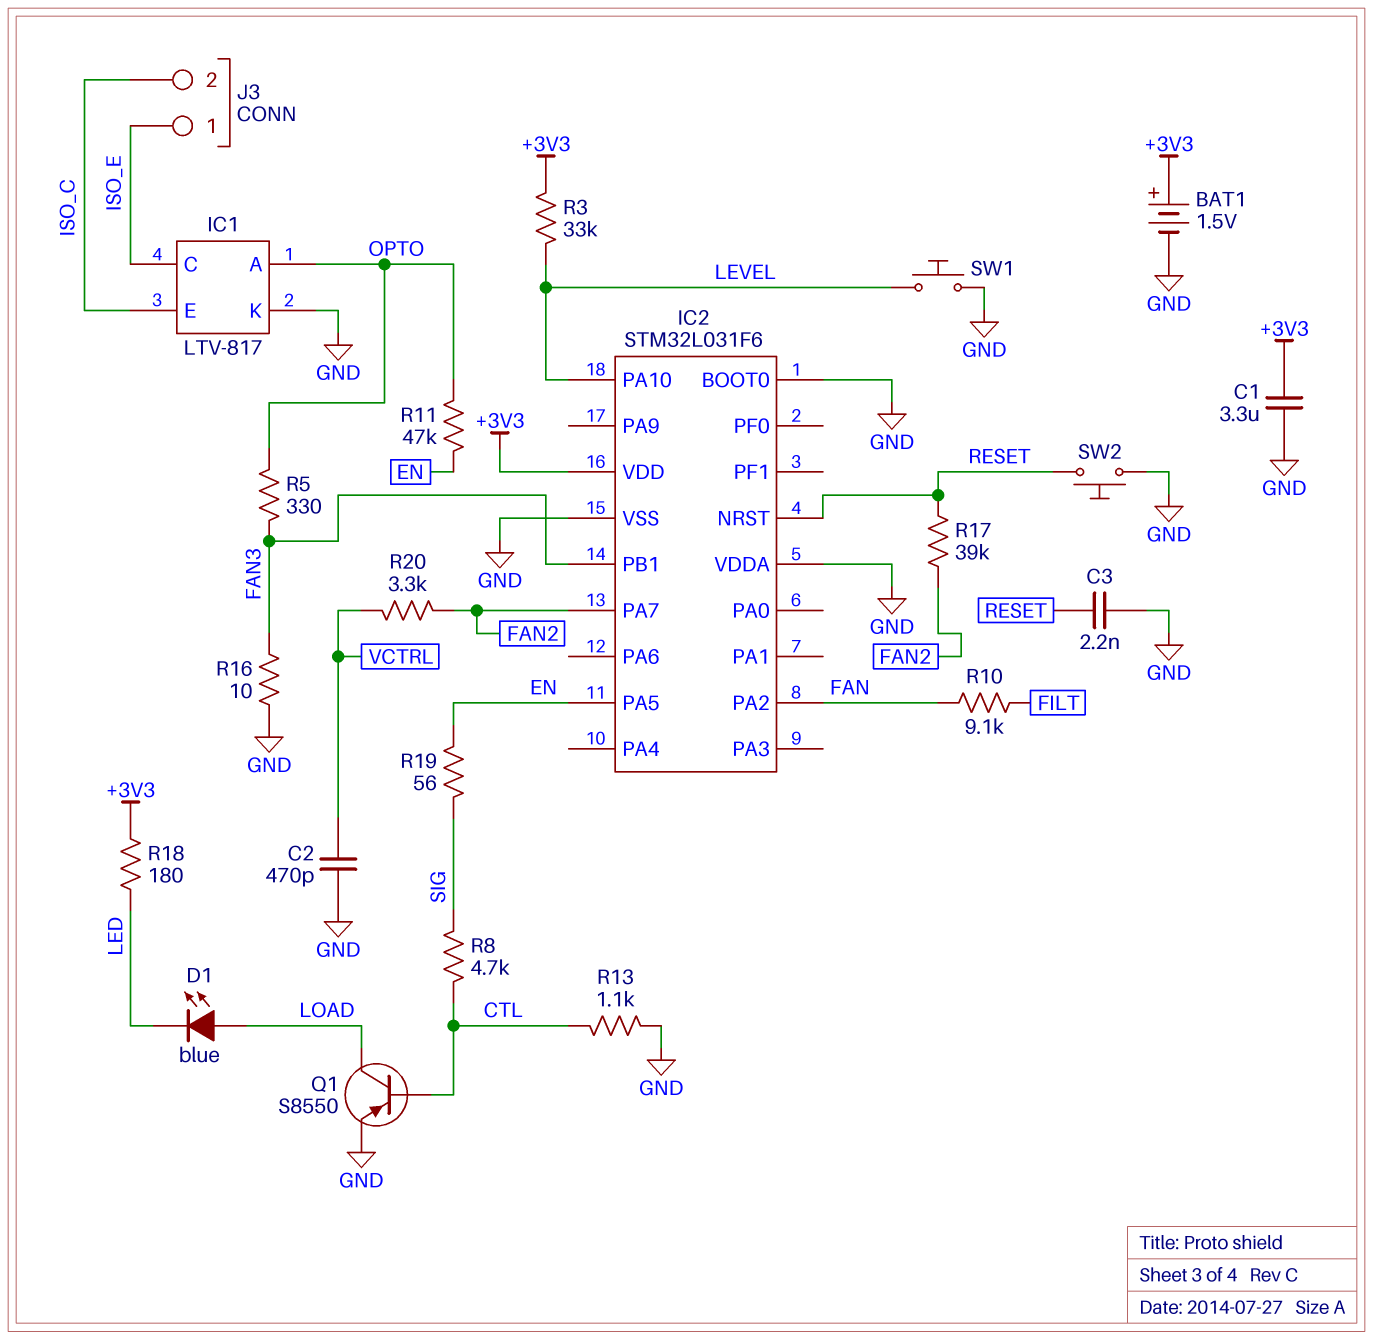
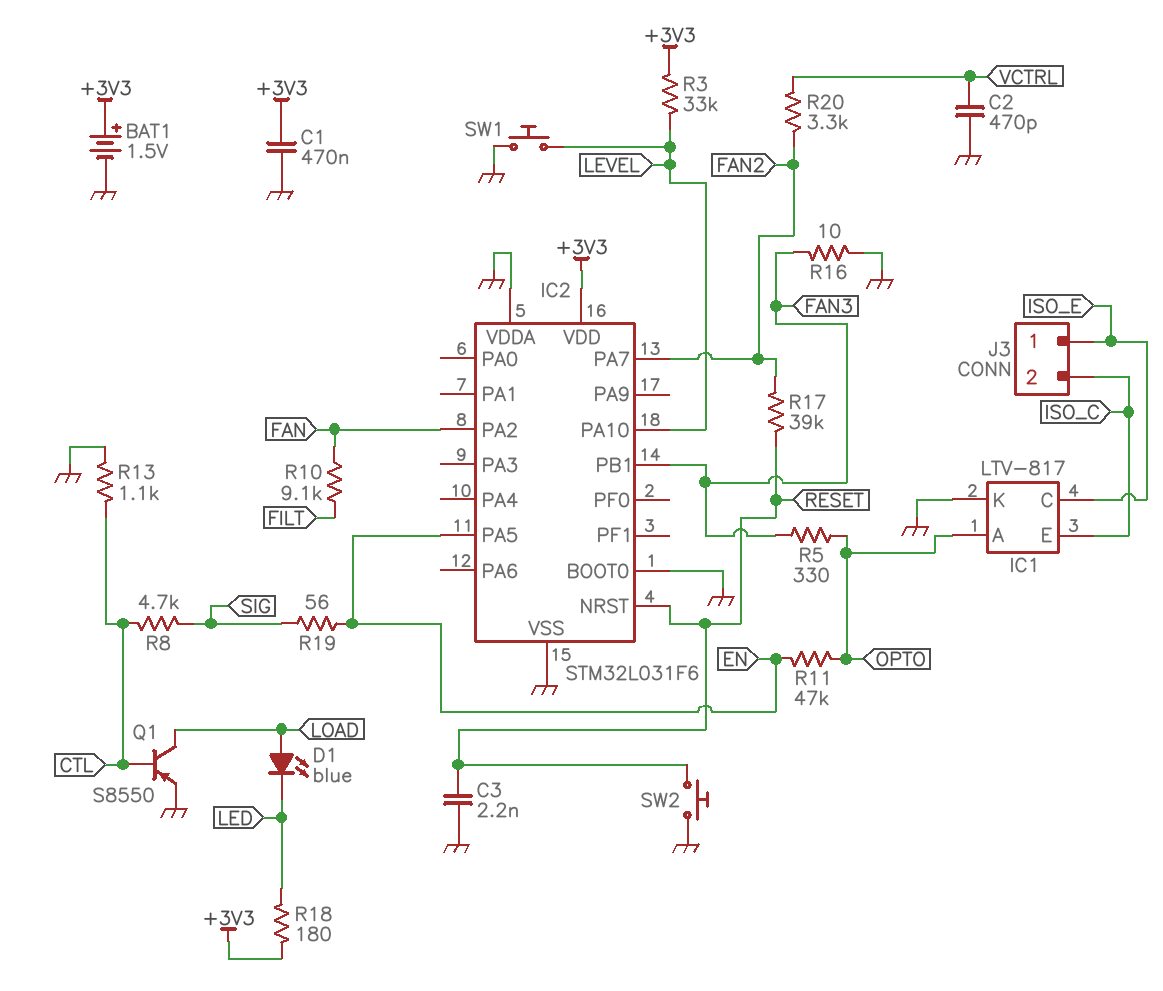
C1: 3.3uF (+3V3, GND) -> 470nF (+3V3, GND)

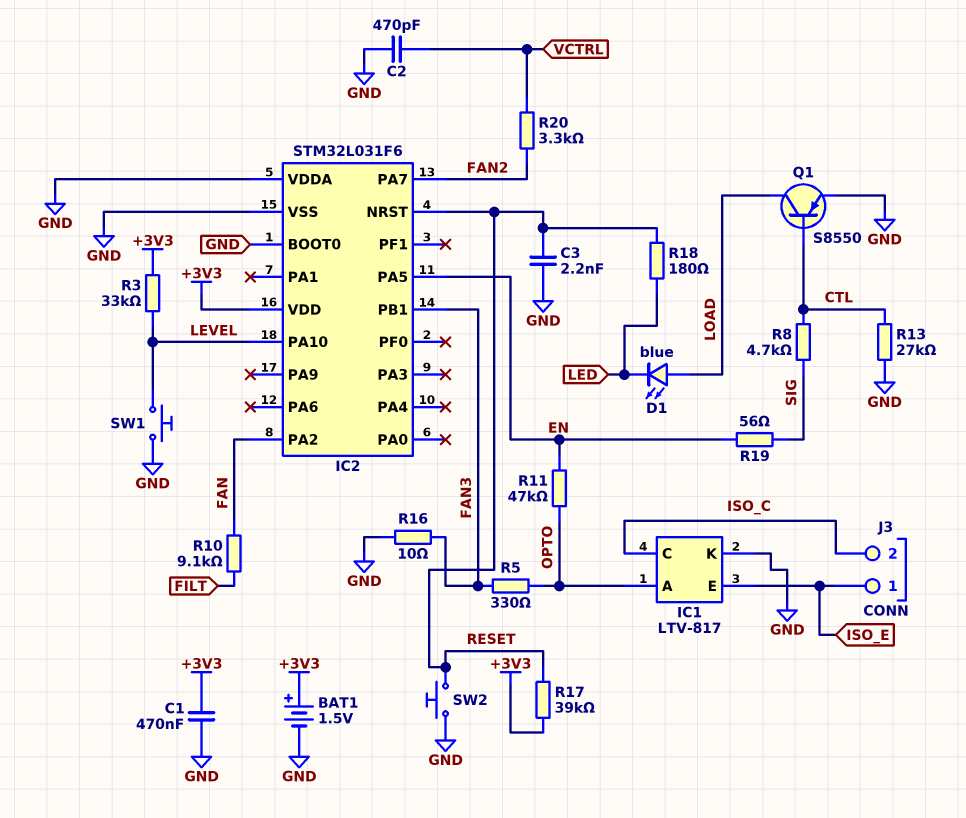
IC1 pin C: ISO_E -> ISO_C
IC1 pin E: ISO_C -> ISO_E
R13: 1.1k (CTL, GND) -> 27k (CTL, GND)
R17: 39k (FAN2, RESET) -> 39k (+3V3, RESET)
R18: 180 (+3V3, LED) -> 180 (LED, RESET)

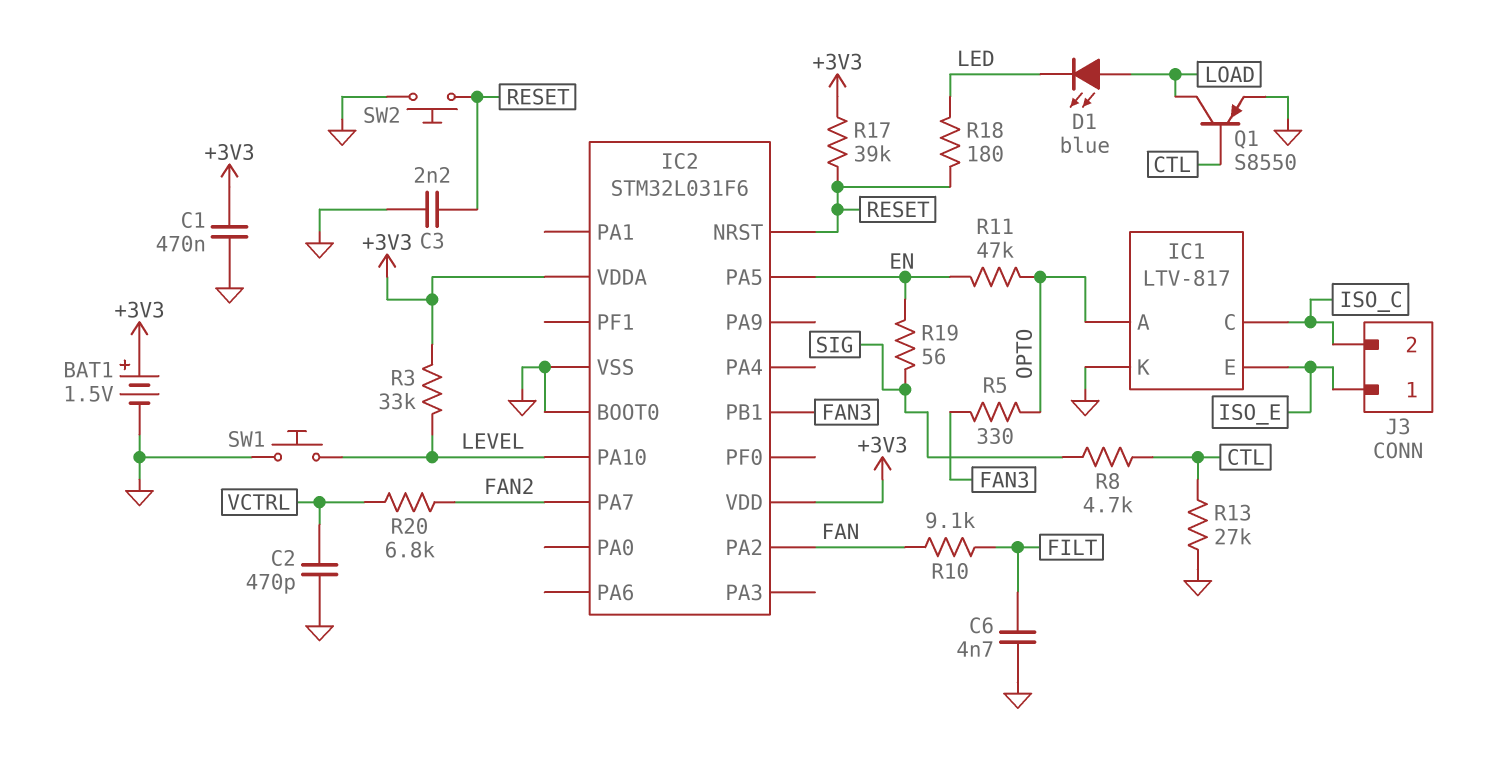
C6: none -> 4.7nF (FILT, GND)
IC2 pin VDDA: GND -> +3V3
R16: 10 (FAN3, GND) -> none
R20: 3.3k (FAN2, VCTRL) -> 6.8k (FAN2, VCTRL)

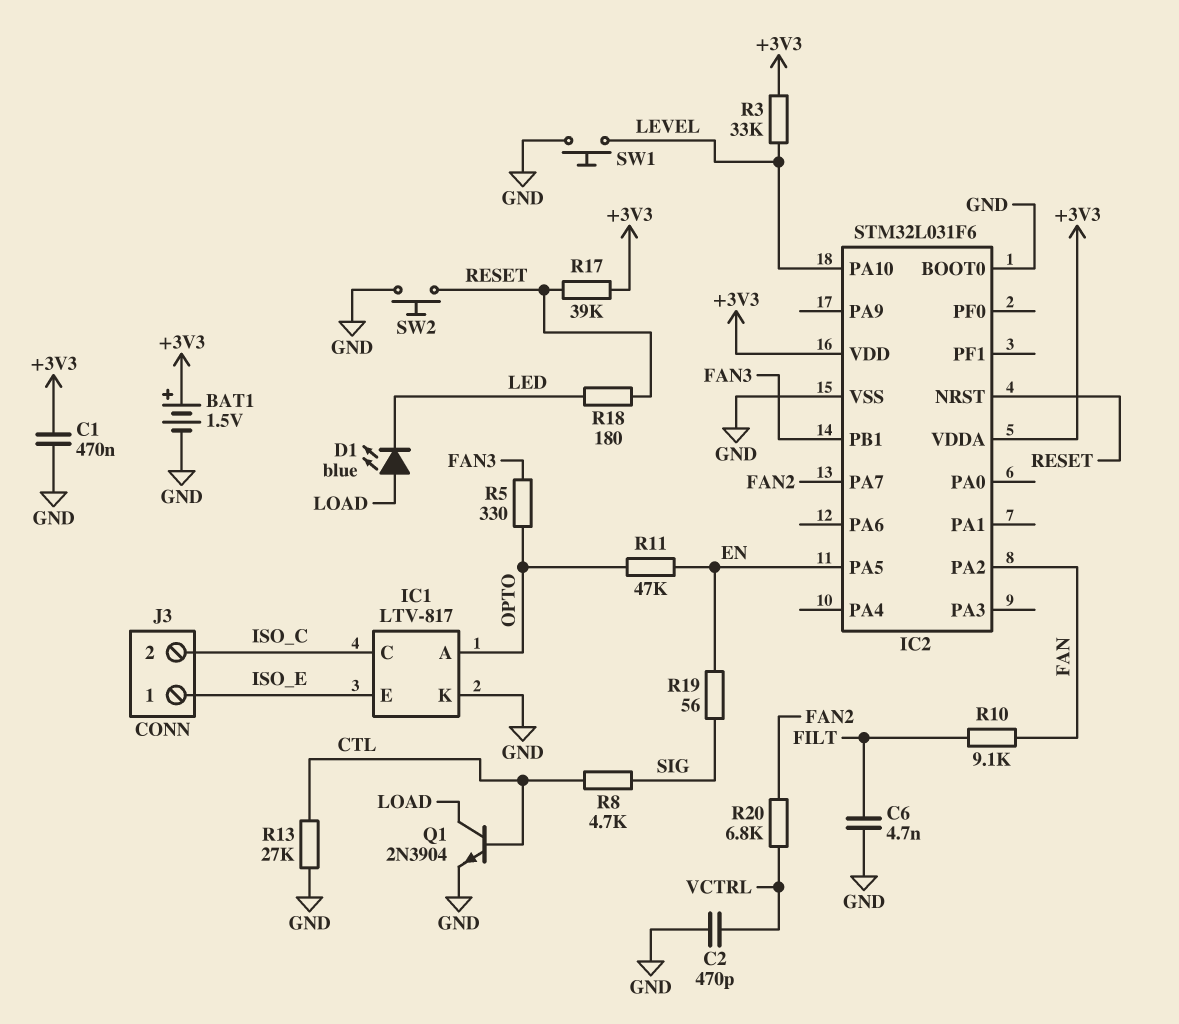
C3: 2.2nF (GND, RESET) -> none
Q1: PNP S8550 (B CTL, C LOAD, E GND) -> NPN 2N3904 (B CTL, C LOAD, E GND)

